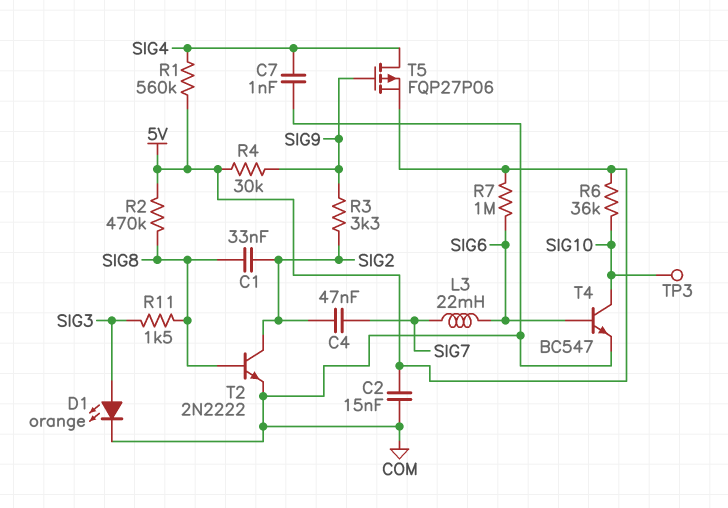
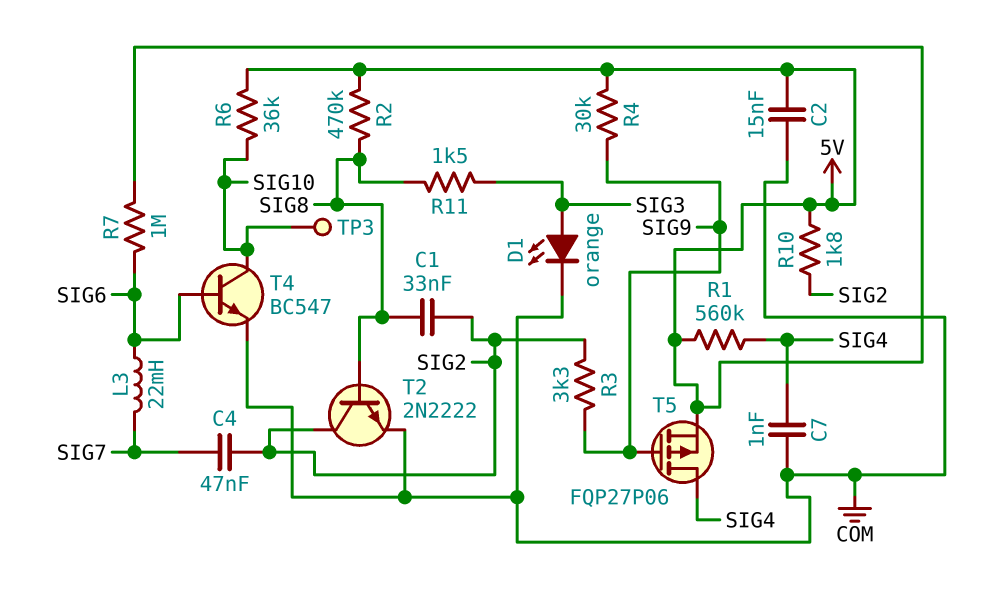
R10: none -> 1.8k (5V, SIG2)

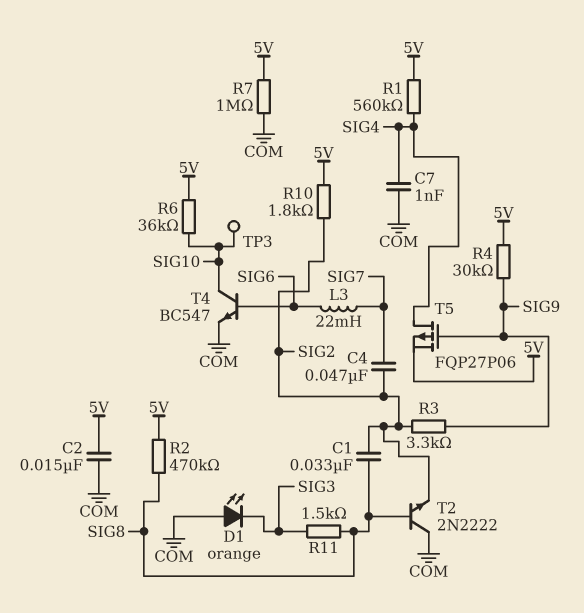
D1: LED orange (A SIG3, K COM) -> LED orange (A COM, K SIG3)
R7: 1M (5V, SIG6) -> 1M (5V, COM)
T2: NPN 2N2222 (B SIG8, C SIG2, E COM) -> NPN 2N2222 (B SIG8, C COM, E SIG2)

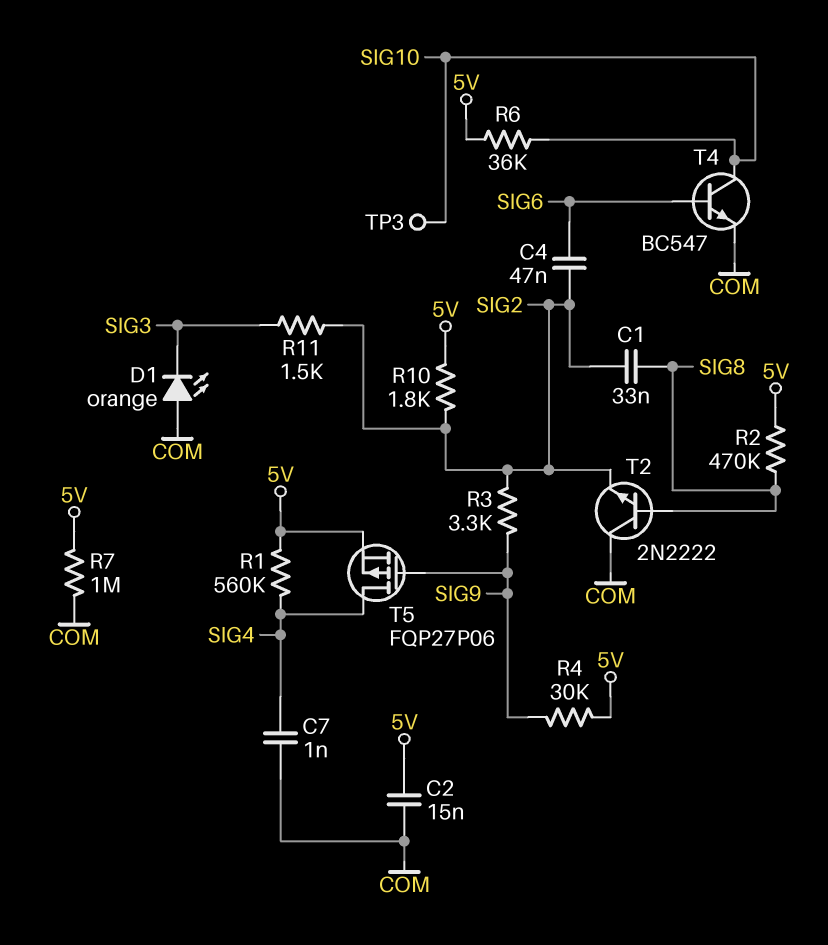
C4: 47nF (SIG2, SIG7) -> 47nF (SIG2, SIG6)
L3: 22mH (SIG6, SIG7) -> none
R11: 1.5k (SIG3, SIG8) -> 1.5k (SIG2, SIG3)

